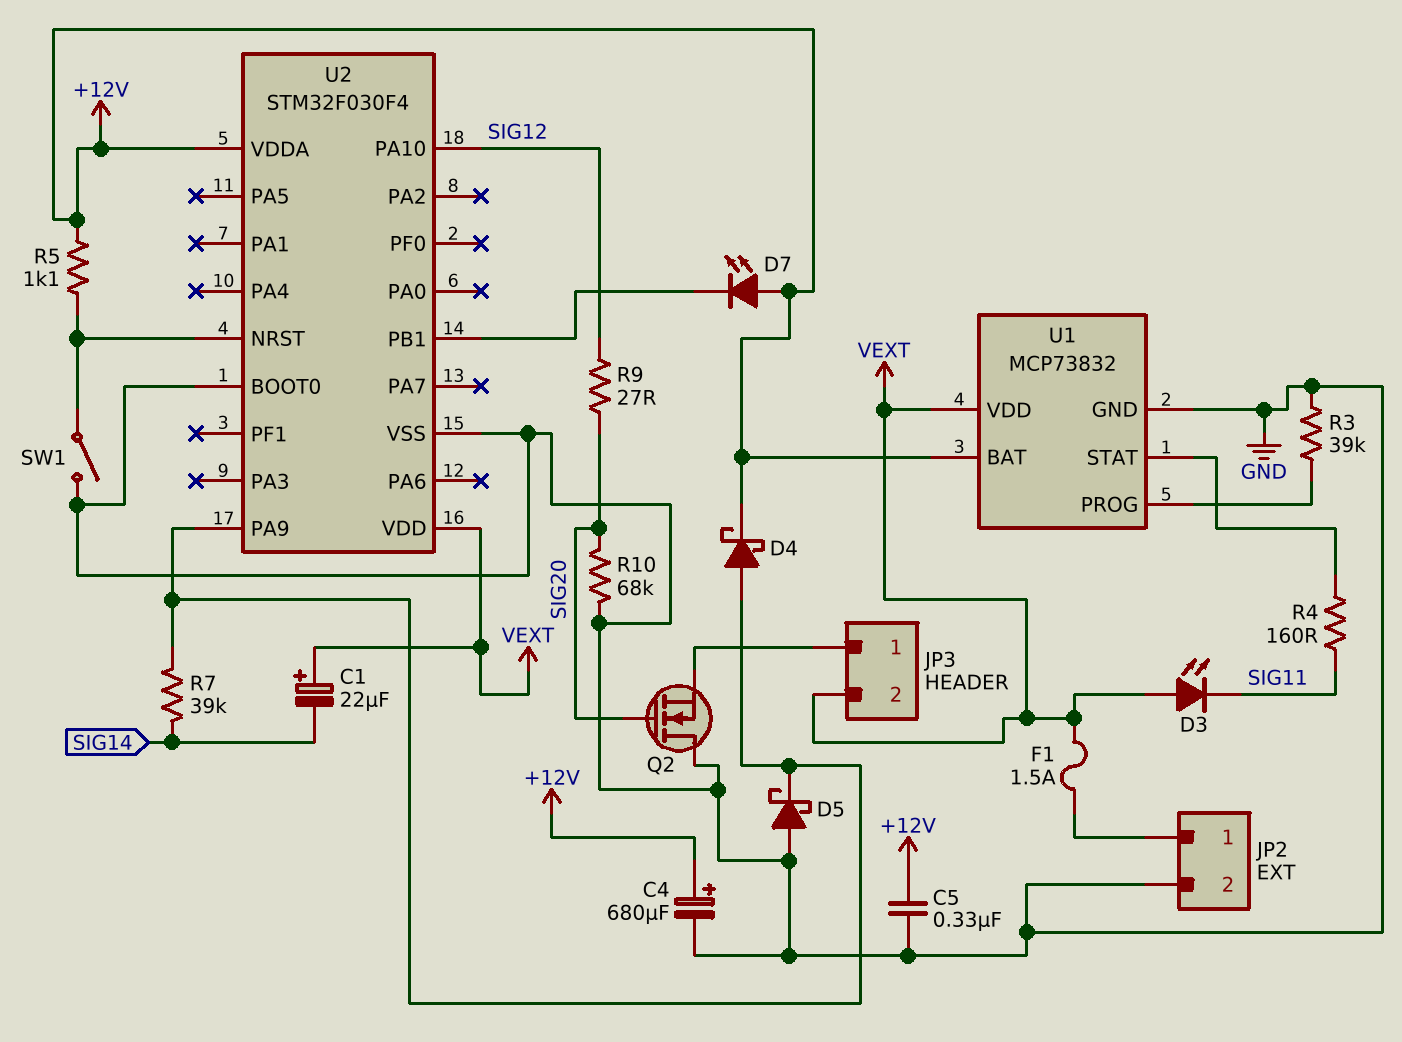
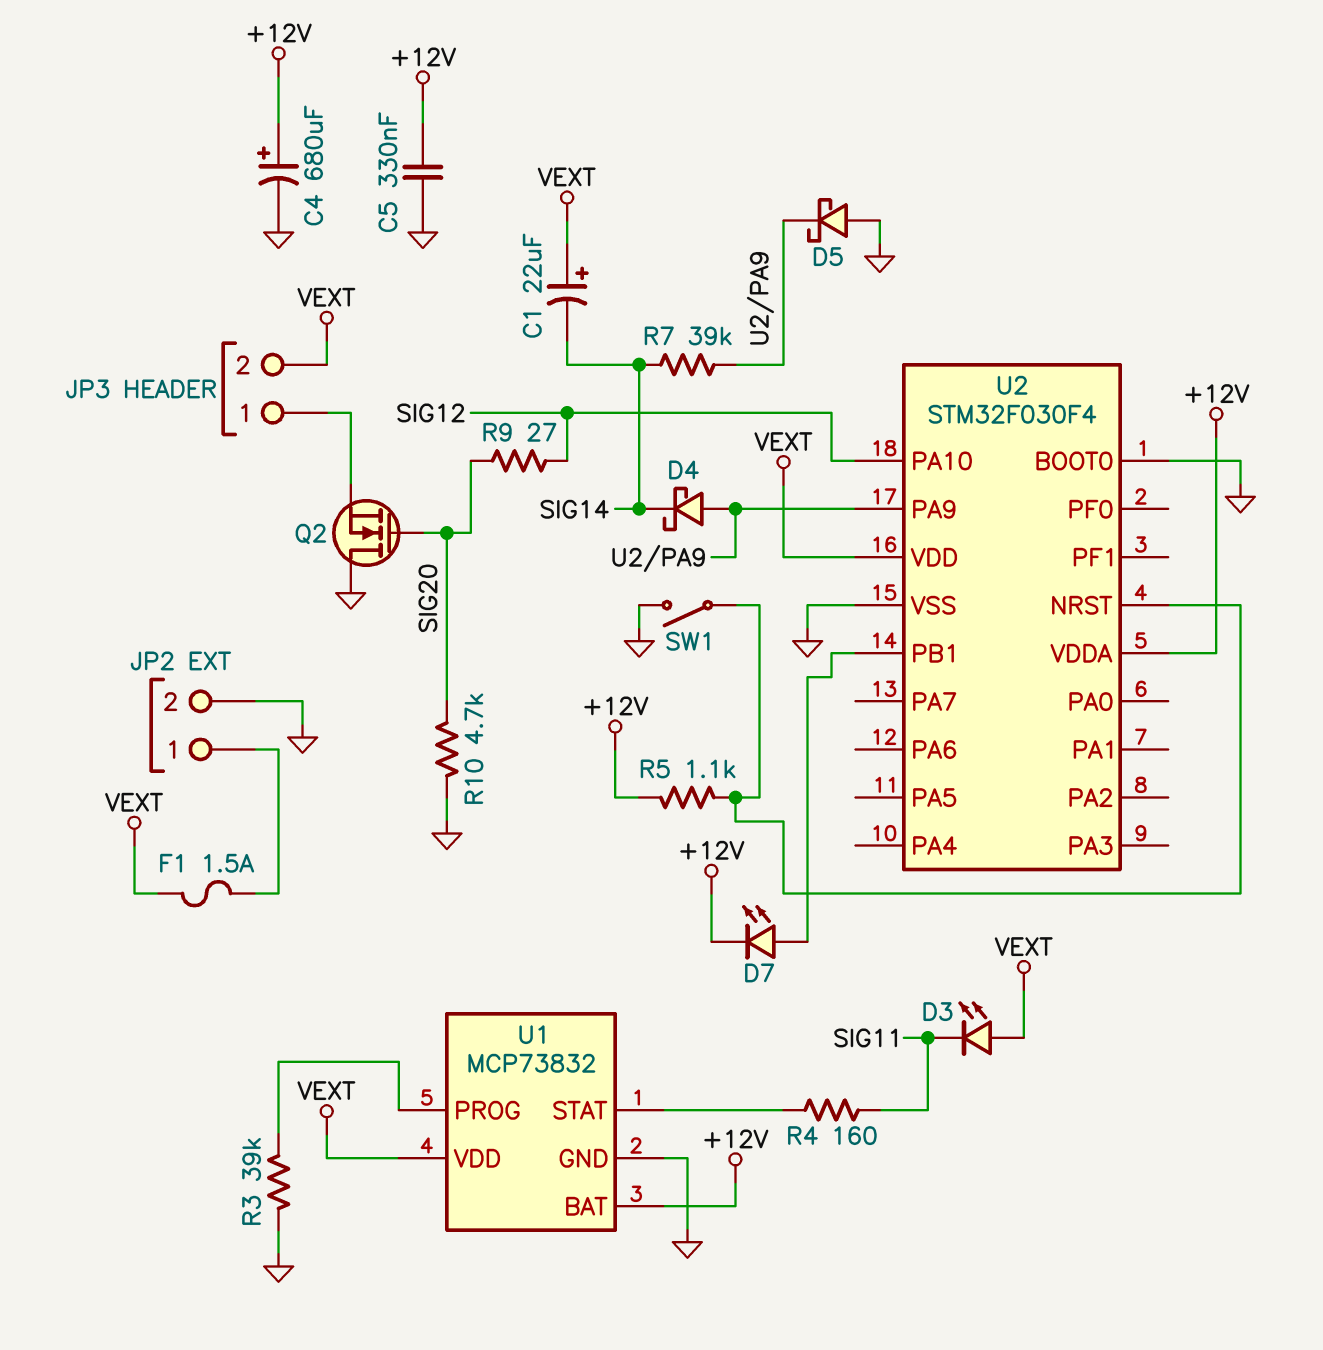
D4: schottky (A U2/PA9, K +12V) -> schottky (A U2/PA9, K SIG14)
D7: LED (A +12V, K U2/PB1) -> LED (A U2/PB1, K +12V)
R10: 68k (GND, SIG20) -> 4.7k (GND, SIG20)

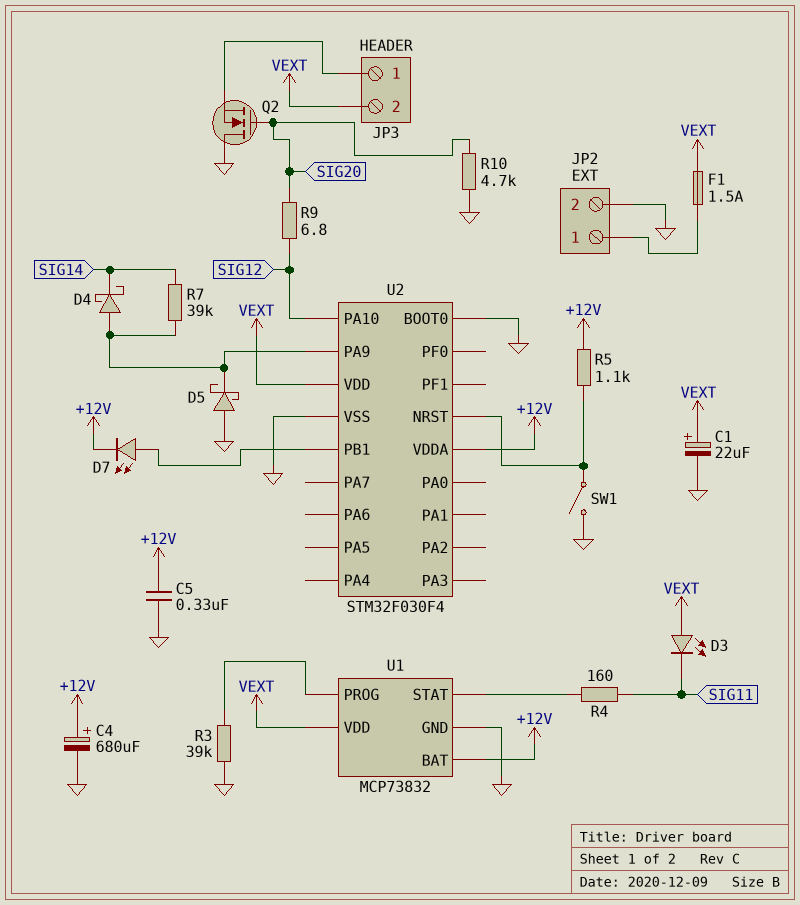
C1: 22uF (plus VEXT, minus SIG14) -> 22uF (plus VEXT, minus GND)
R9: 27 (SIG12, SIG20) -> 6.8 (SIG12, SIG20)

